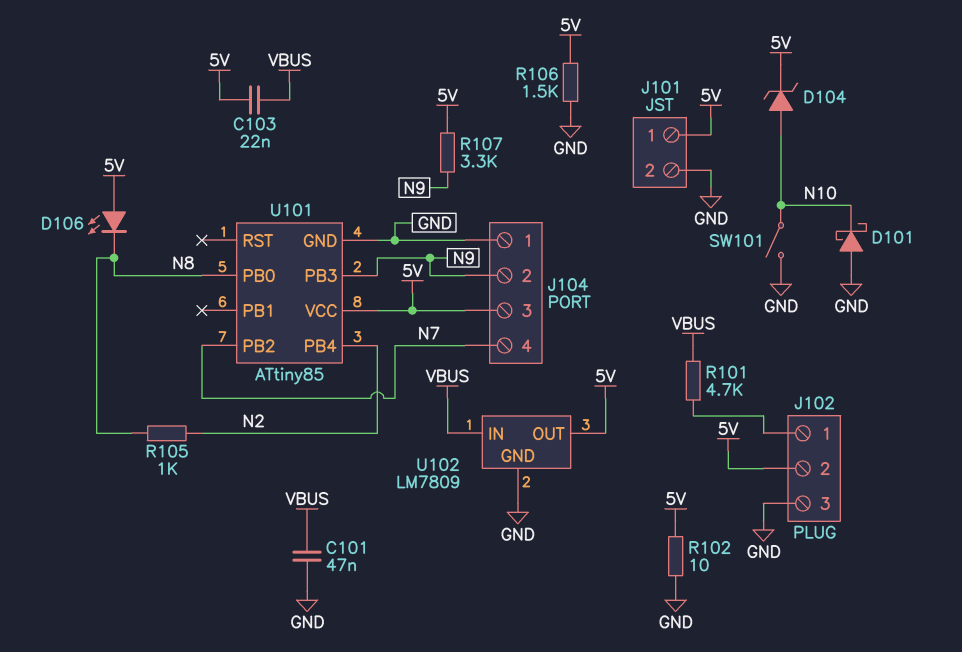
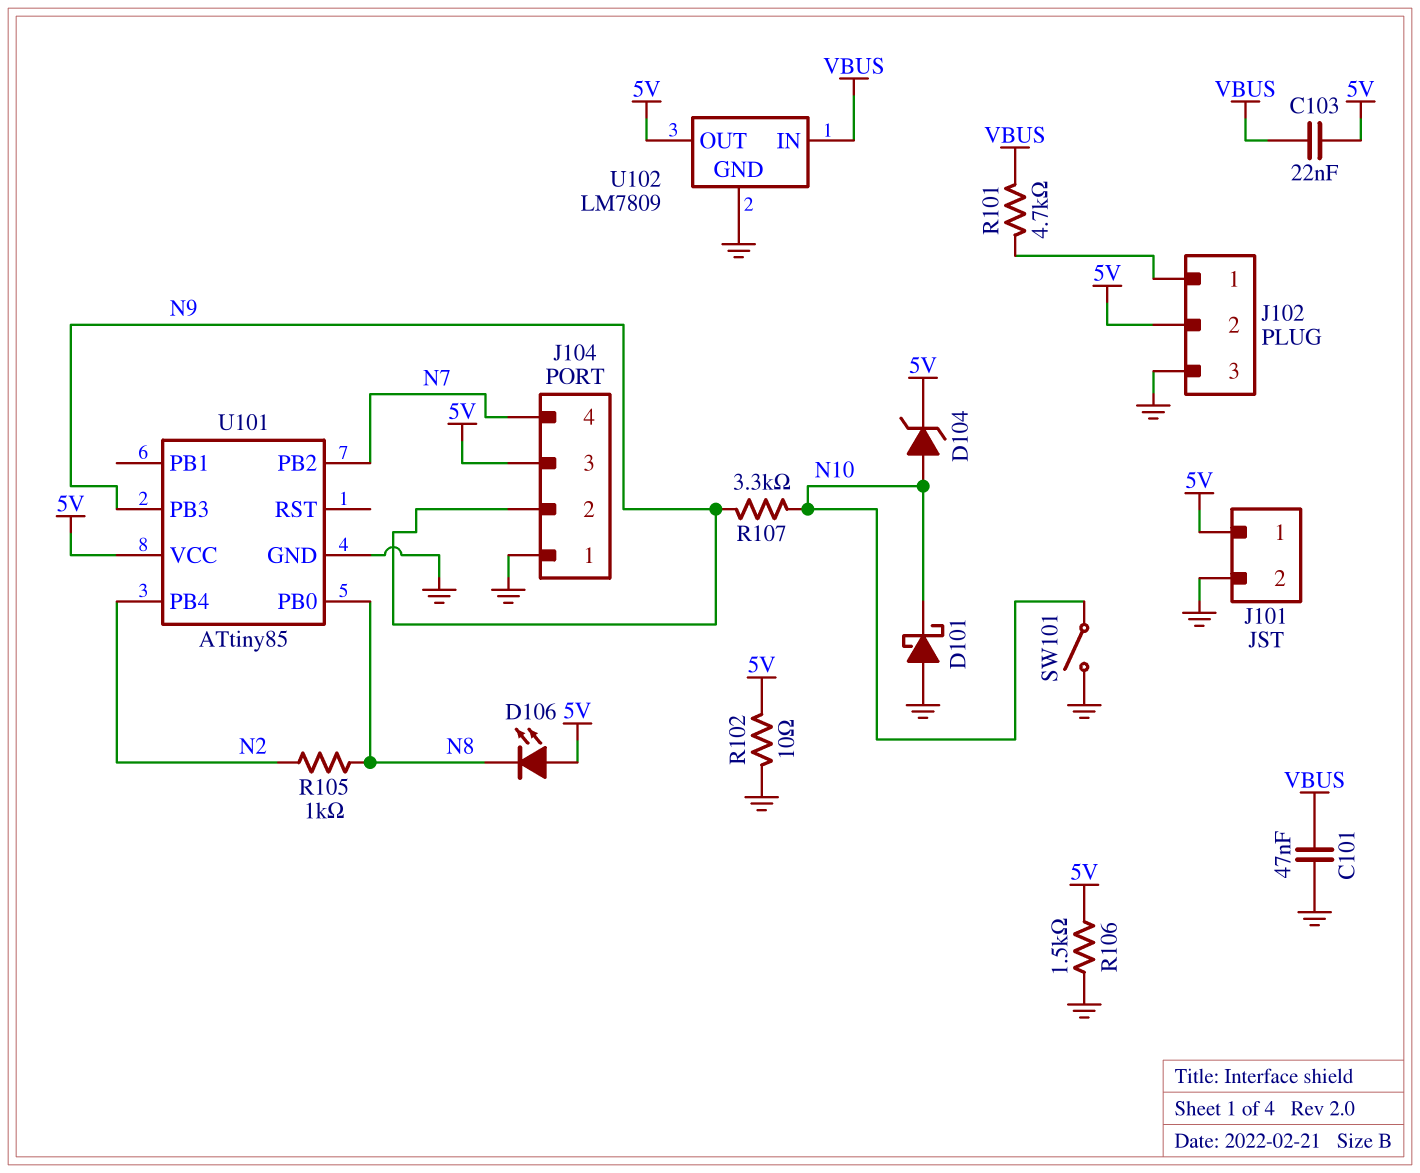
R107: 3.3k (5V, N9) -> 3.3k (N9, N10)

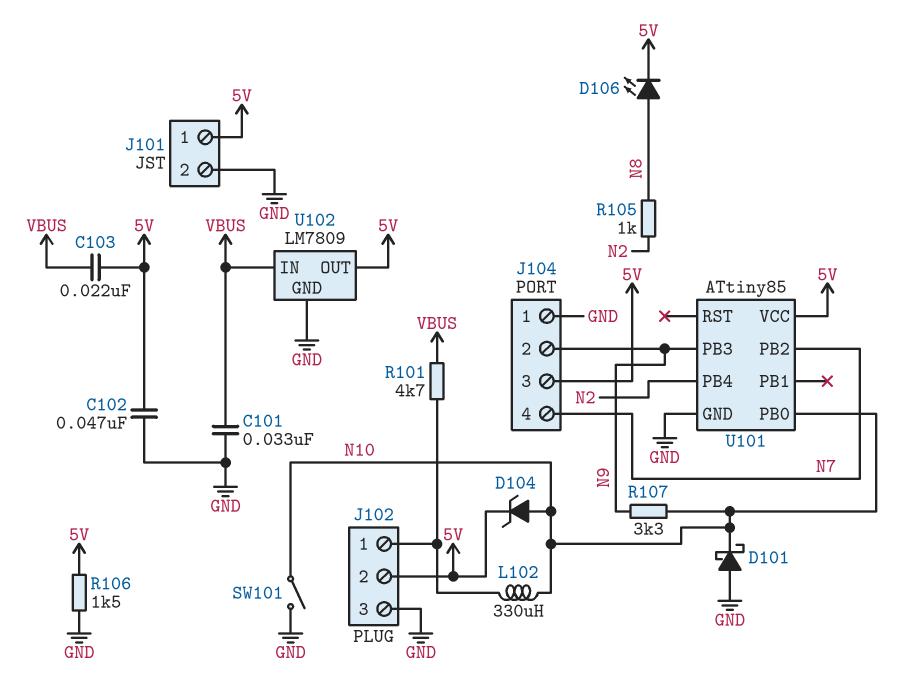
C101: 47nF (GND, VBUS) -> 33nF (GND, VBUS)
C102: none -> 47nF (5V, GND)
D106: LED (A 5V, K N8) -> LED (A N8, K 5V)
L102: none -> 330uH (J102/1, N10)
R102: 10 (5V, GND) -> none
U101 pin PB0: N8 -> N10

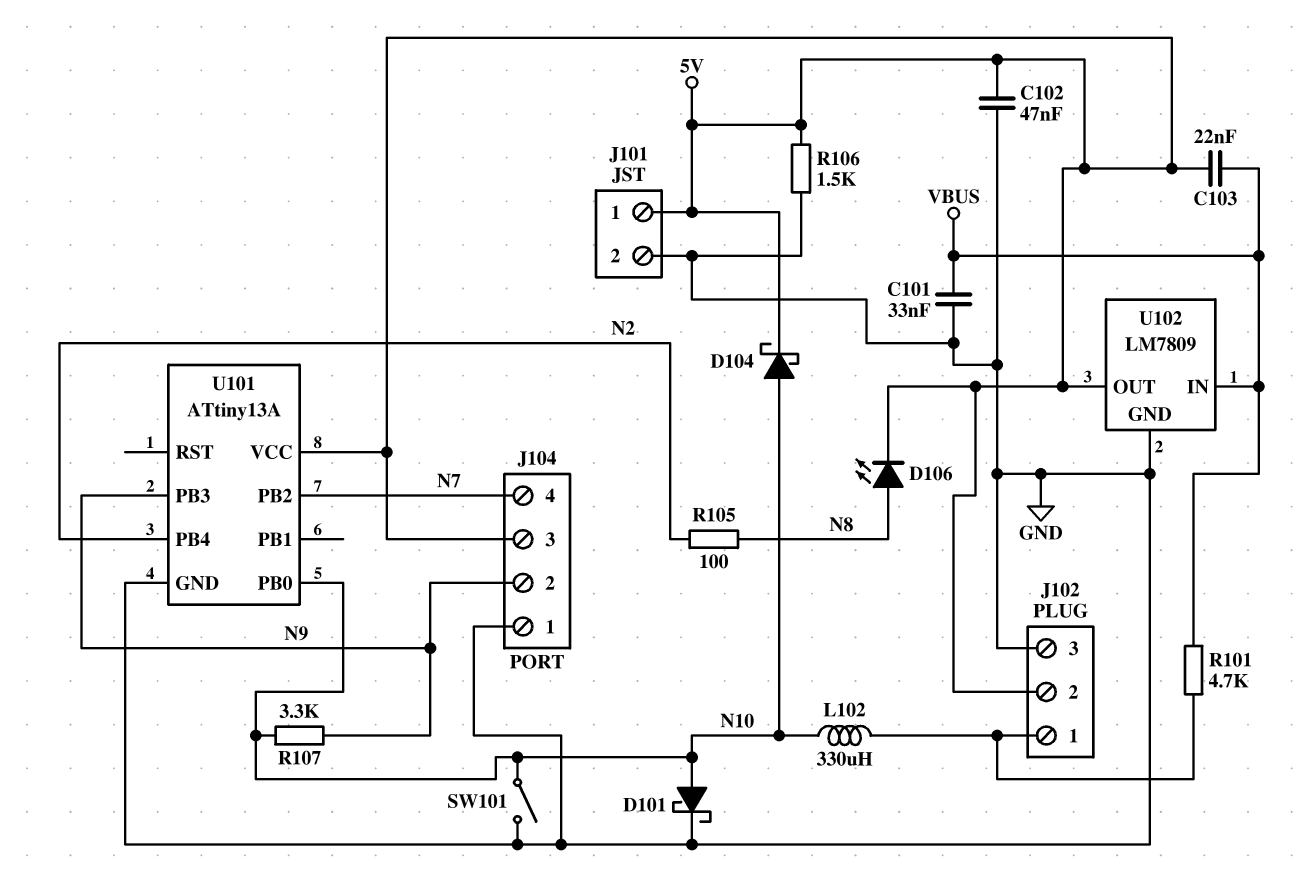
D101: schottky (A GND, K N10) -> schottky (A N10, K GND)
D104: zener (A N10, K 5V) -> schottky (A N10, K 5V)
R105: 1k (N2, N8) -> 100 (N2, N8)
U101: ATtiny85 -> ATtiny13A

